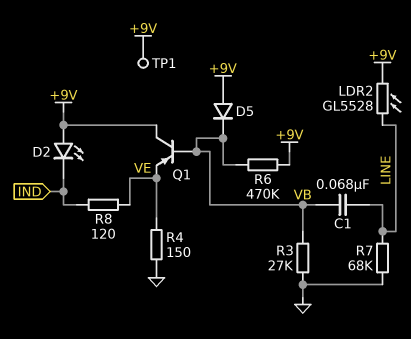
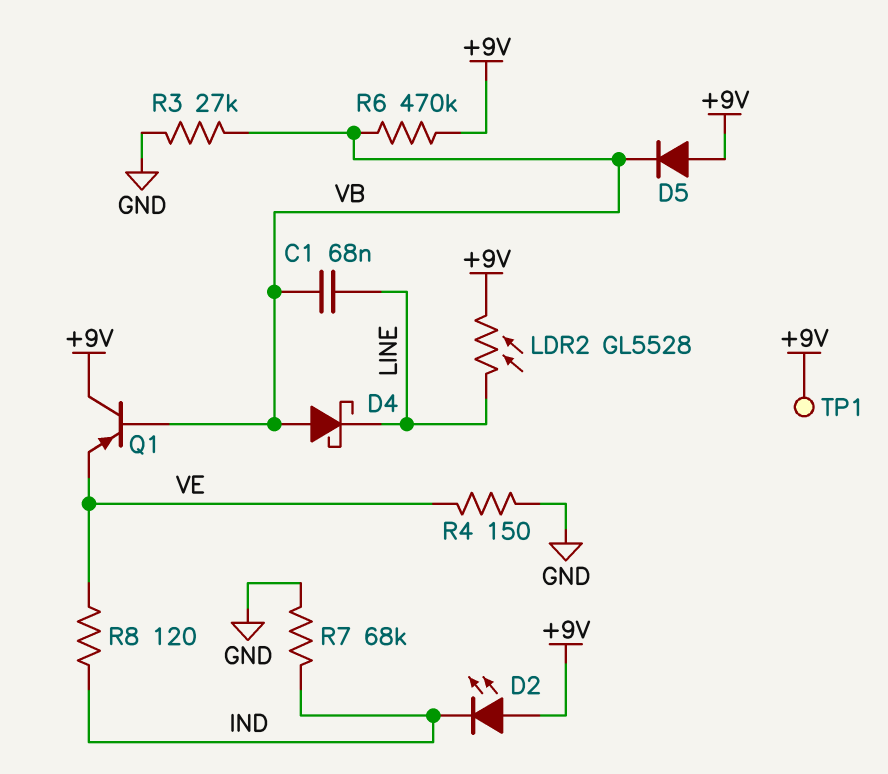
D4: none -> schottky (A VB, K LINE)
R7: 68k (GND, LINE) -> 68k (GND, IND)

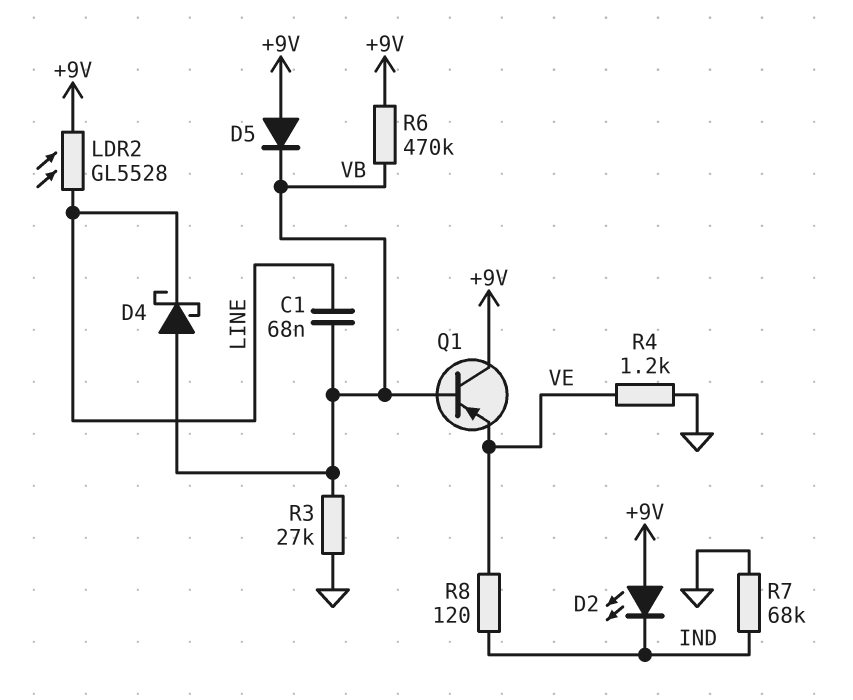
R4: 150 (GND, VE) -> 1.2k (GND, VE)
TP1: test point (+9V) -> none

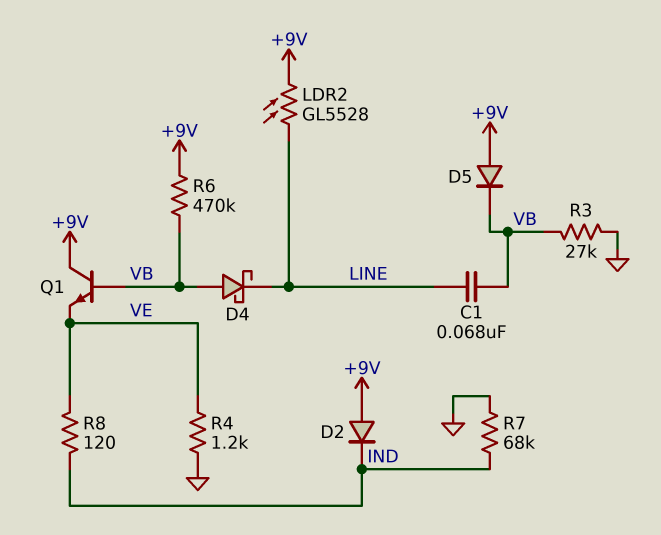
D2: LED (A +9V, K IND) -> diode (A +9V, K IND)
Q1: PNP (B VB, C +9V, E VE) -> NPN (B VB, C +9V, E VE)

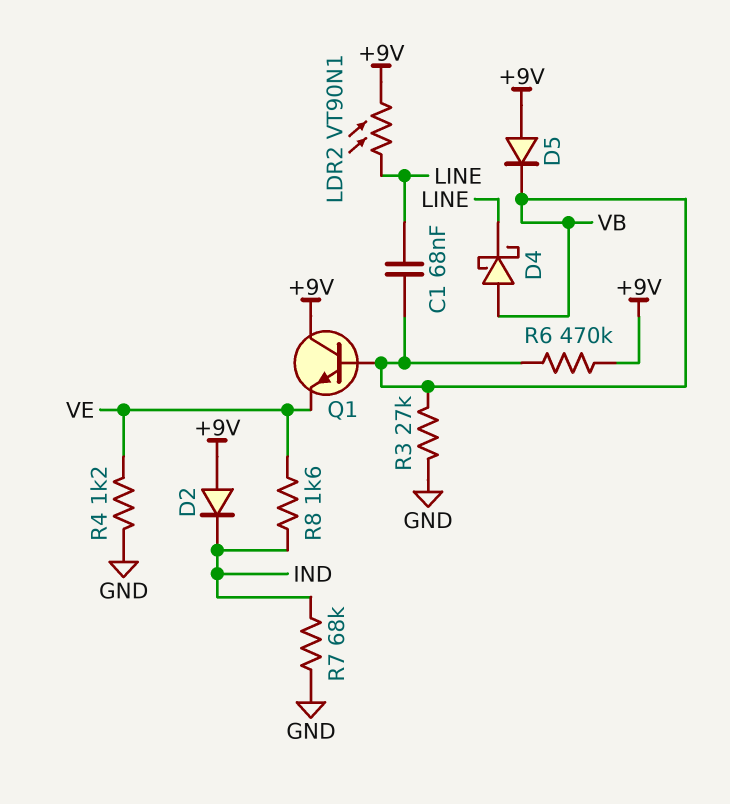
LDR2: GL5528 (+9V, LINE) -> VT90N1 (+9V, LINE)
R8: 120 (IND, VE) -> 1.6k (IND, VE)

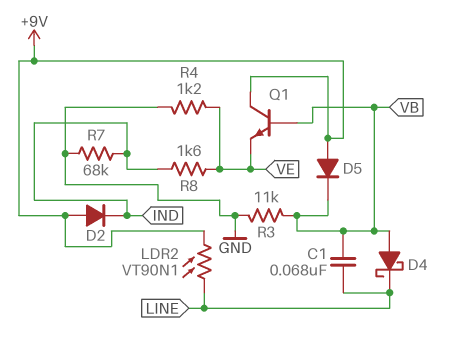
R3: 27k (GND, VB) -> 11k (GND, VB)
R6: 470k (+9V, VB) -> none

